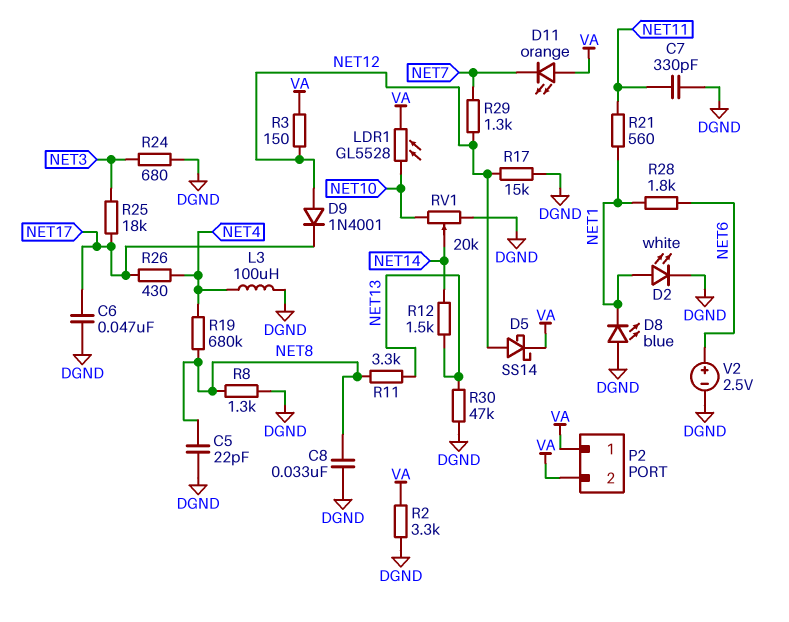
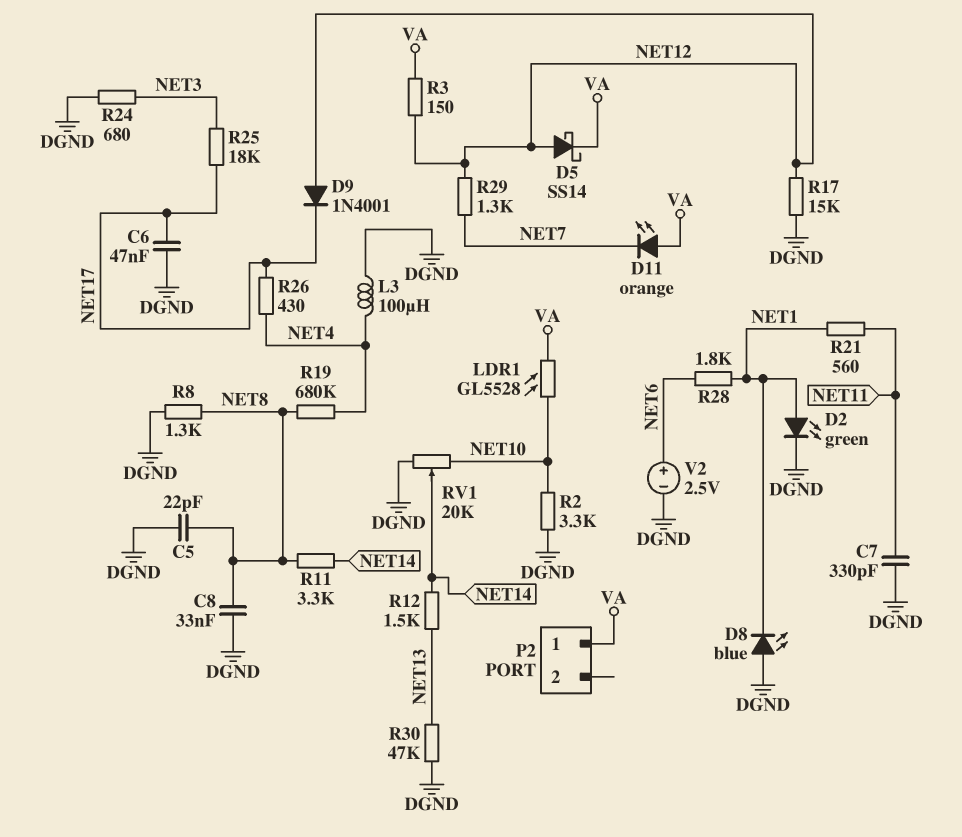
D2: LED white (A NET1, K DGND) -> LED green (A NET1, K DGND)
P2 pin 2: VA -> none
R2: 3.3k (DGND, VA) -> 3.3k (DGND, NET10)
R11: 3.3k (NET8, NET13) -> 3.3k (NET8, NET14)

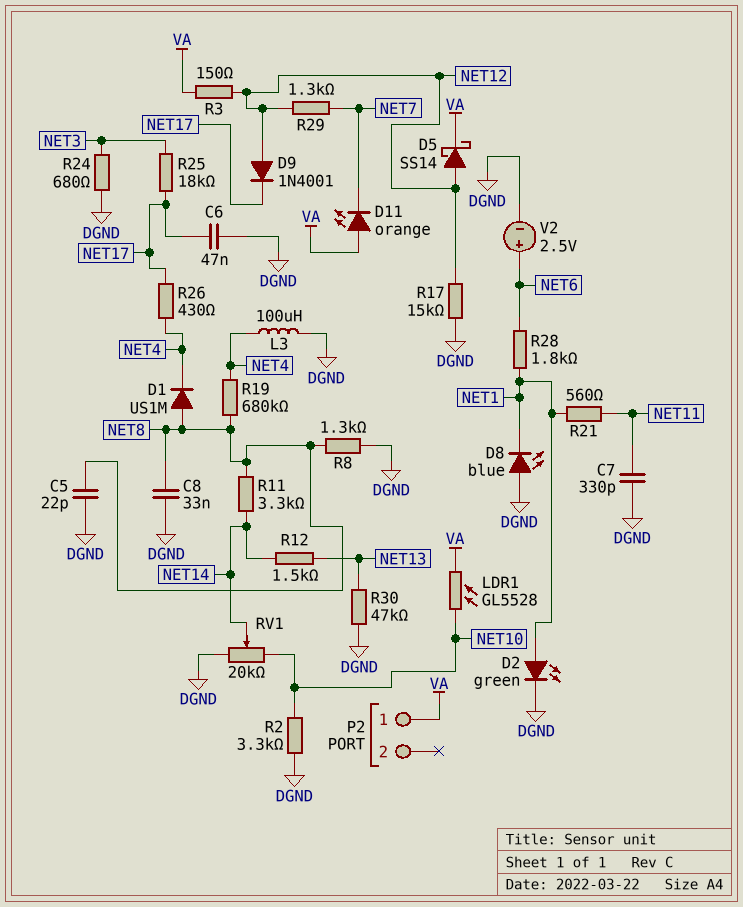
D1: none -> diode US1M (A NET8, K NET4)

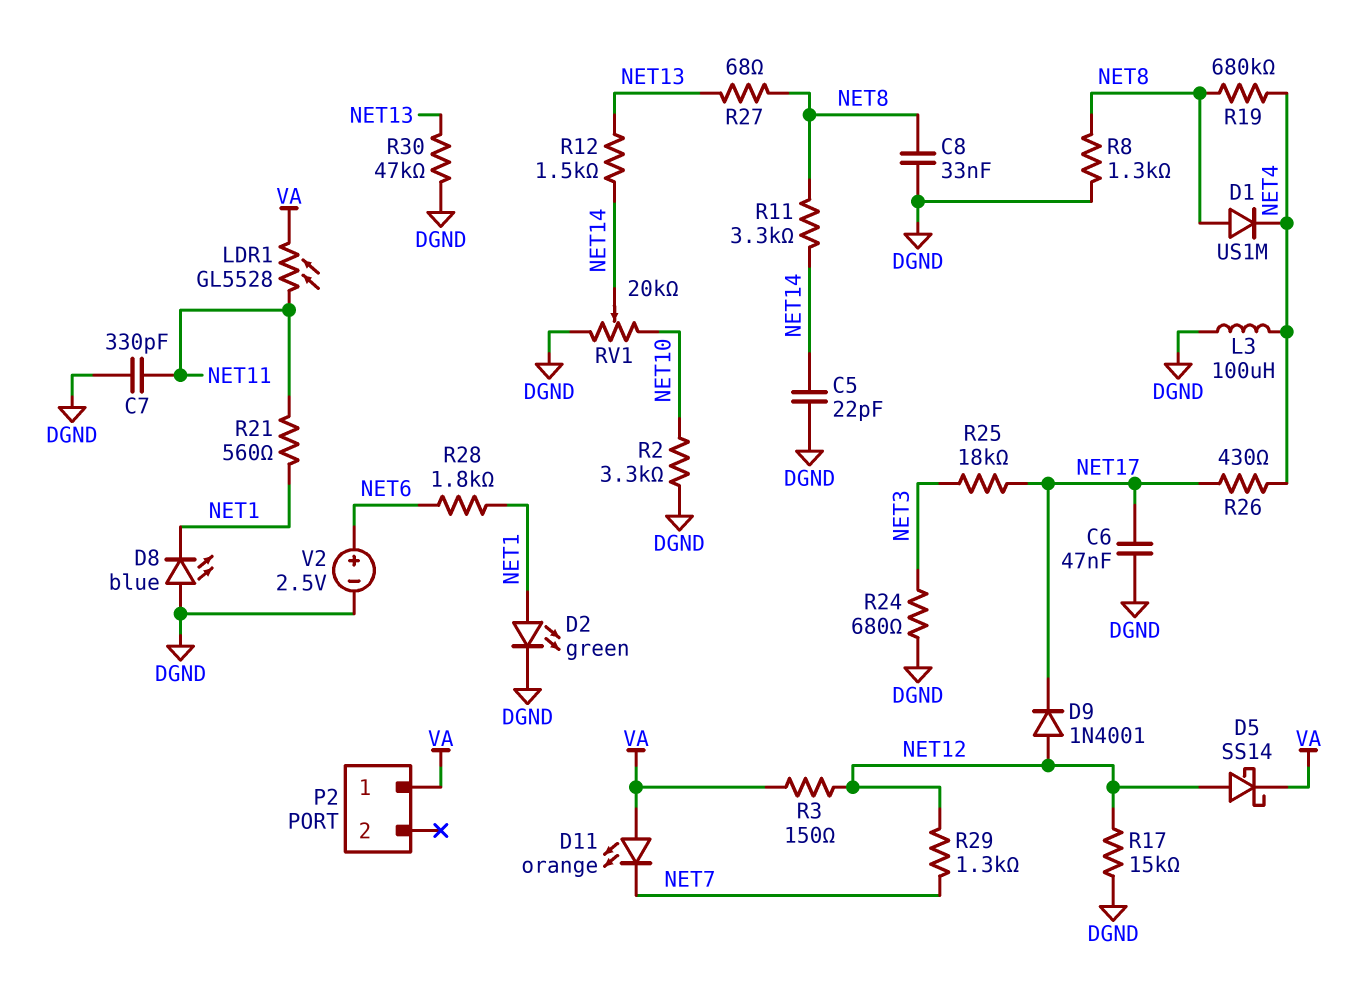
C5: 22pF (DGND, NET8) -> 22pF (DGND, NET14)
LDR1: GL5528 (NET10, VA) -> GL5528 (NET11, VA)
R27: none -> 68 (NET8, NET13)

